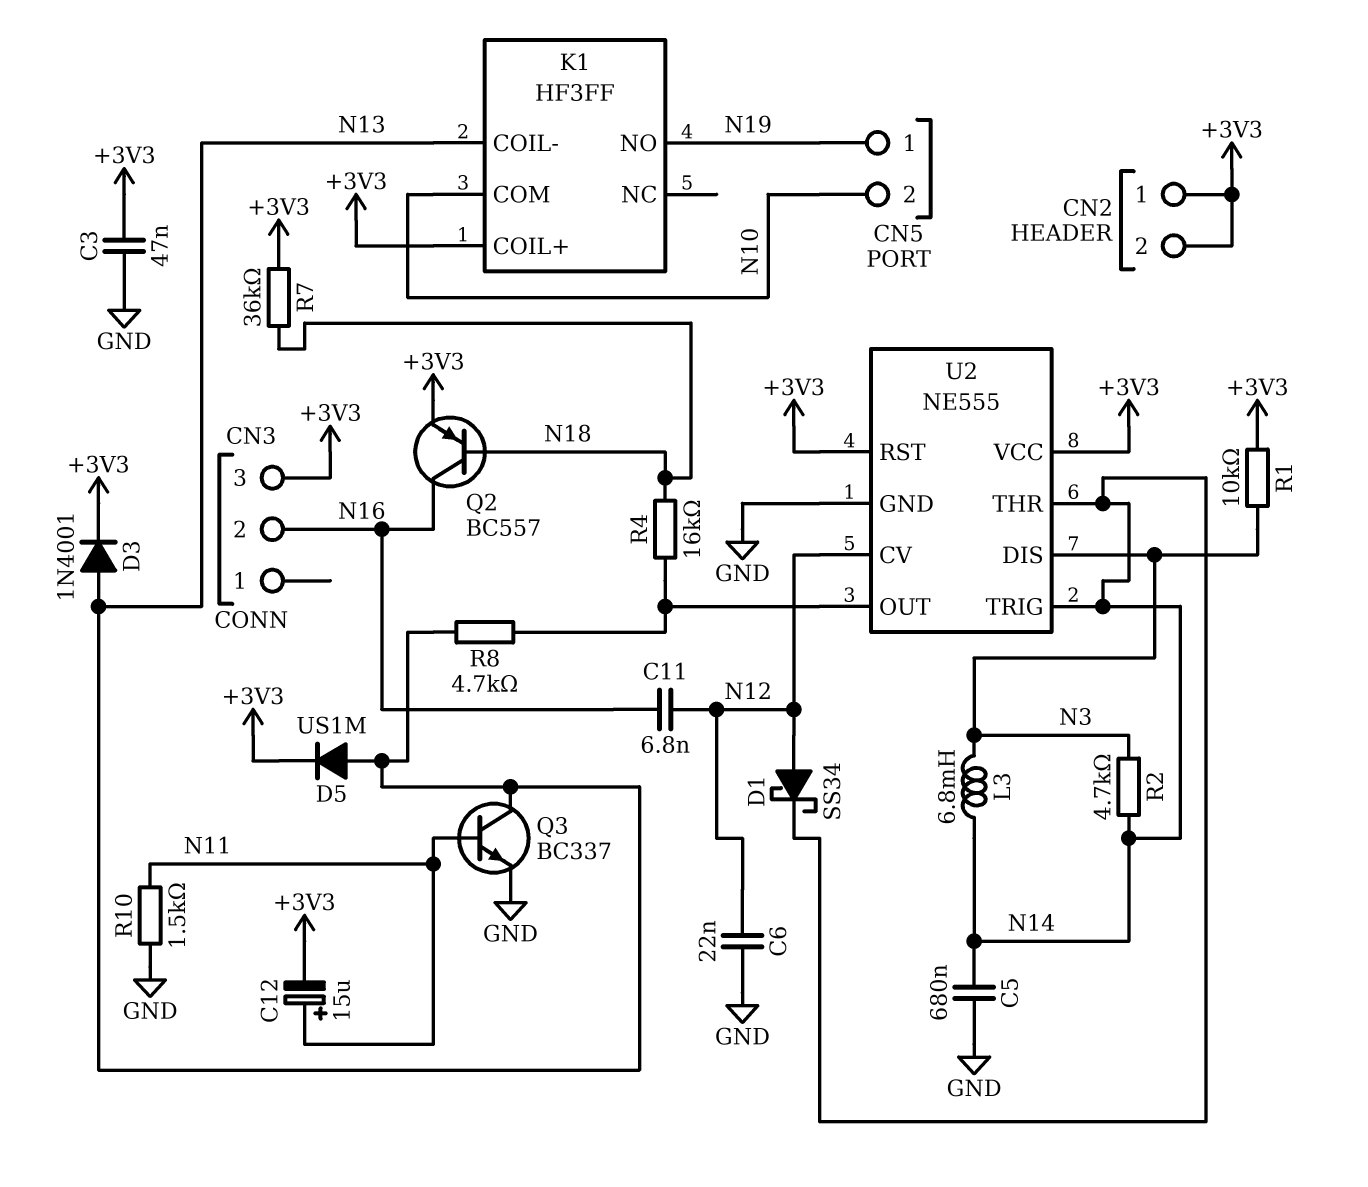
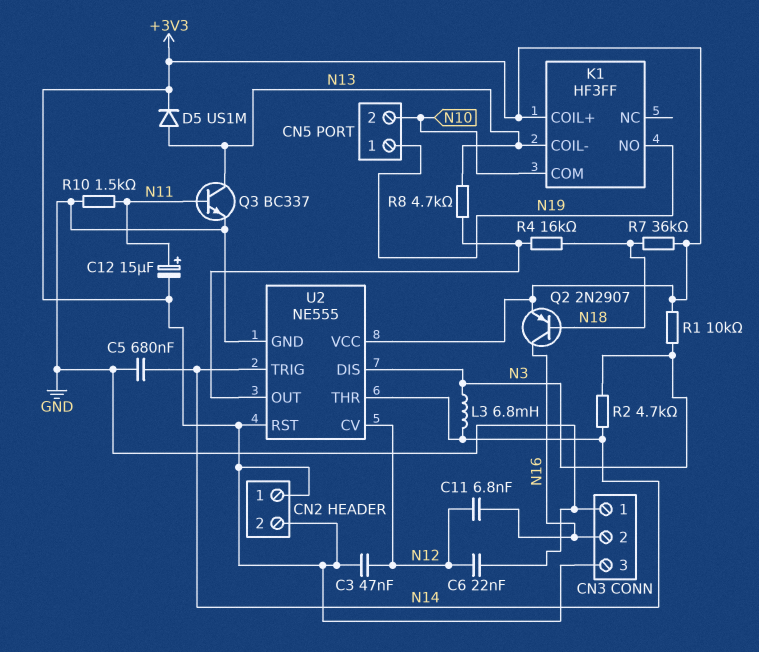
C3: 47nF (+3V3, GND) -> 47nF (+3V3, N12)
CN3 pin 1: none -> GND
D1: schottky SS34 (A N12, K N14) -> none
D3: diode 1N4001 (A N13, K +3V3) -> none
Q2: PNP BC557 (B N18, C N16, E +3V3) -> PNP 2N2907 (B N18, C N16, E +3V3)

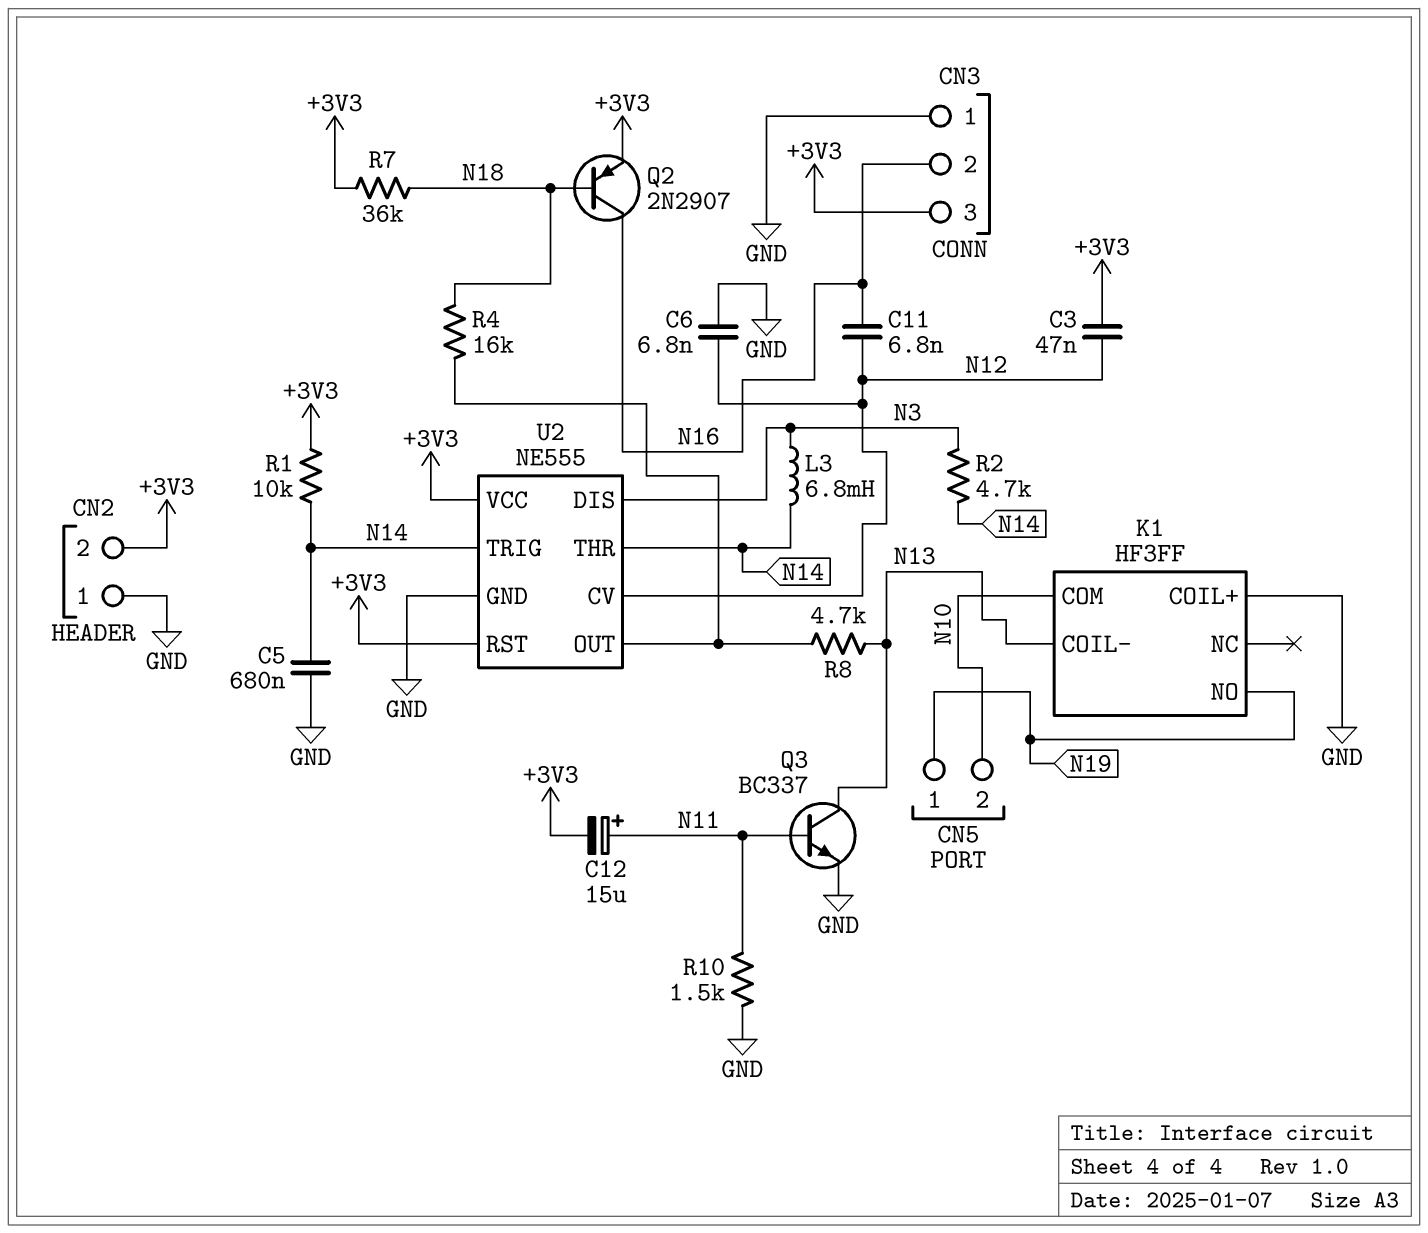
C6: 22nF (GND, N12) -> 6.8nF (GND, N12)
CN2 pin 1: +3V3 -> GND
D5: diode US1M (A N13, K +3V3) -> none
K1 pin COIL+: +3V3 -> GND
R1: 10k (+3V3, N3) -> 10k (+3V3, N14)

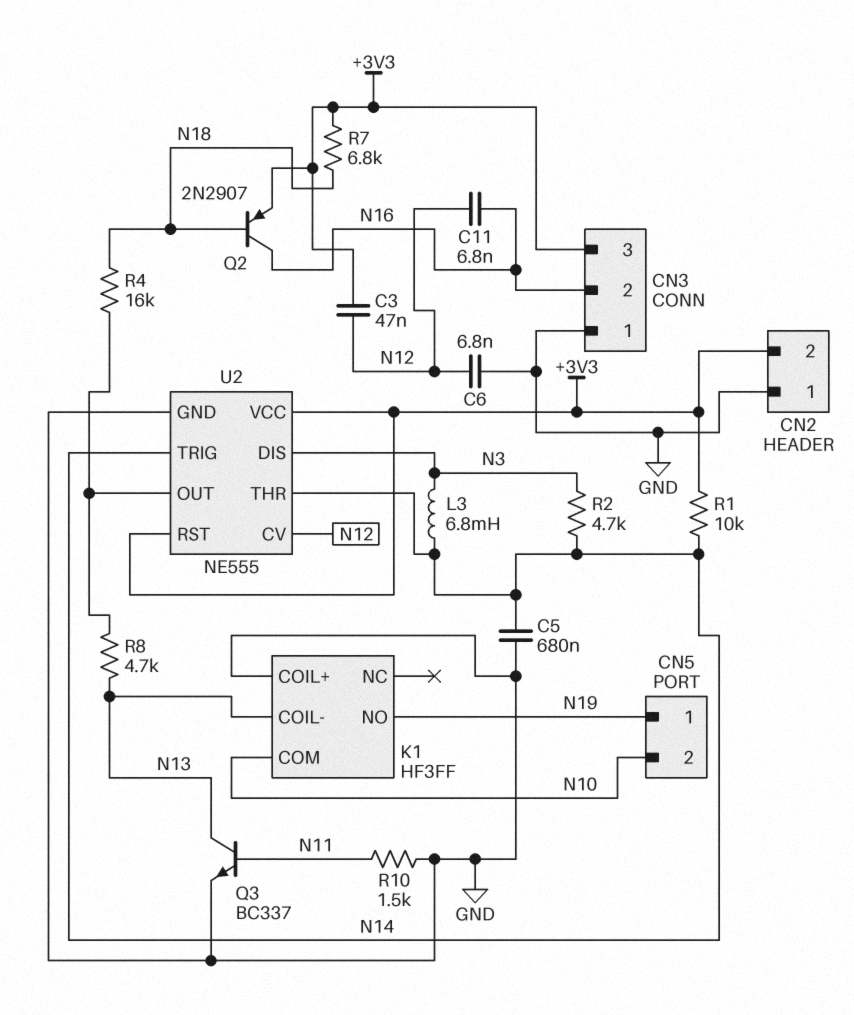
C12: 15uF (plus N11, minus +3V3) -> none
R7: 36k (+3V3, N18) -> 6.8k (+3V3, N18)

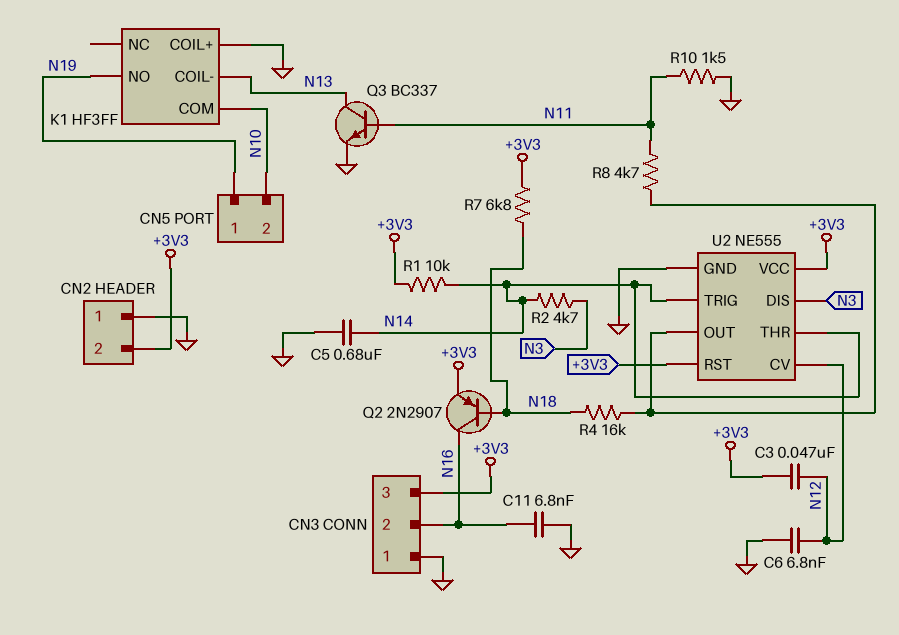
C11: 6.8nF (N12, N16) -> 6.8nF (GND, N16)
L3: 6.8mH (N3, N14) -> none
R8: 4.7k (N13, U2/OUT) -> 4.7k (N11, U2/OUT)

